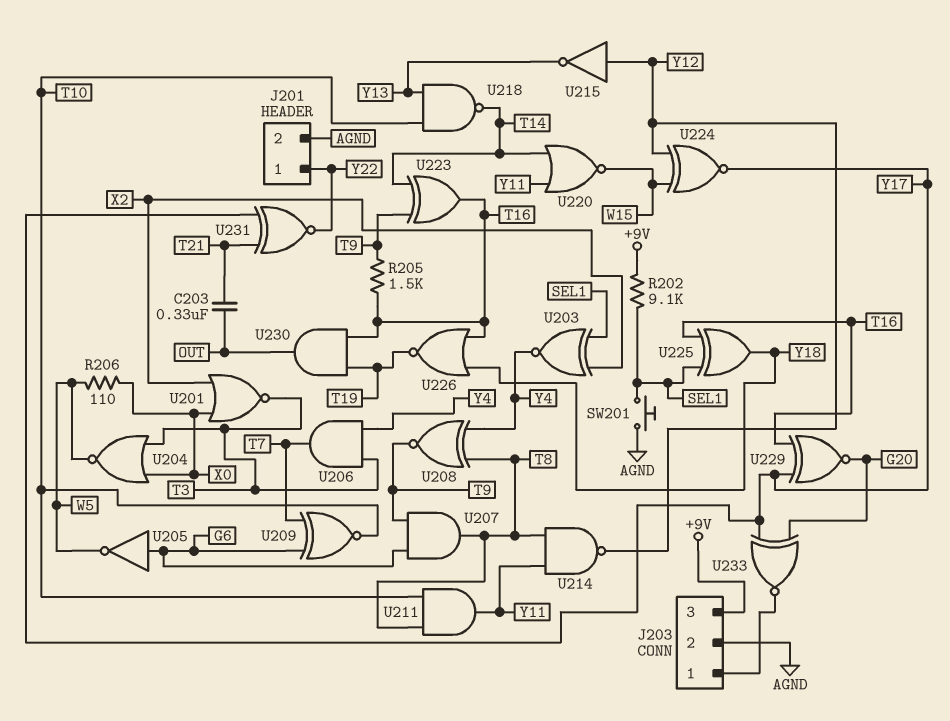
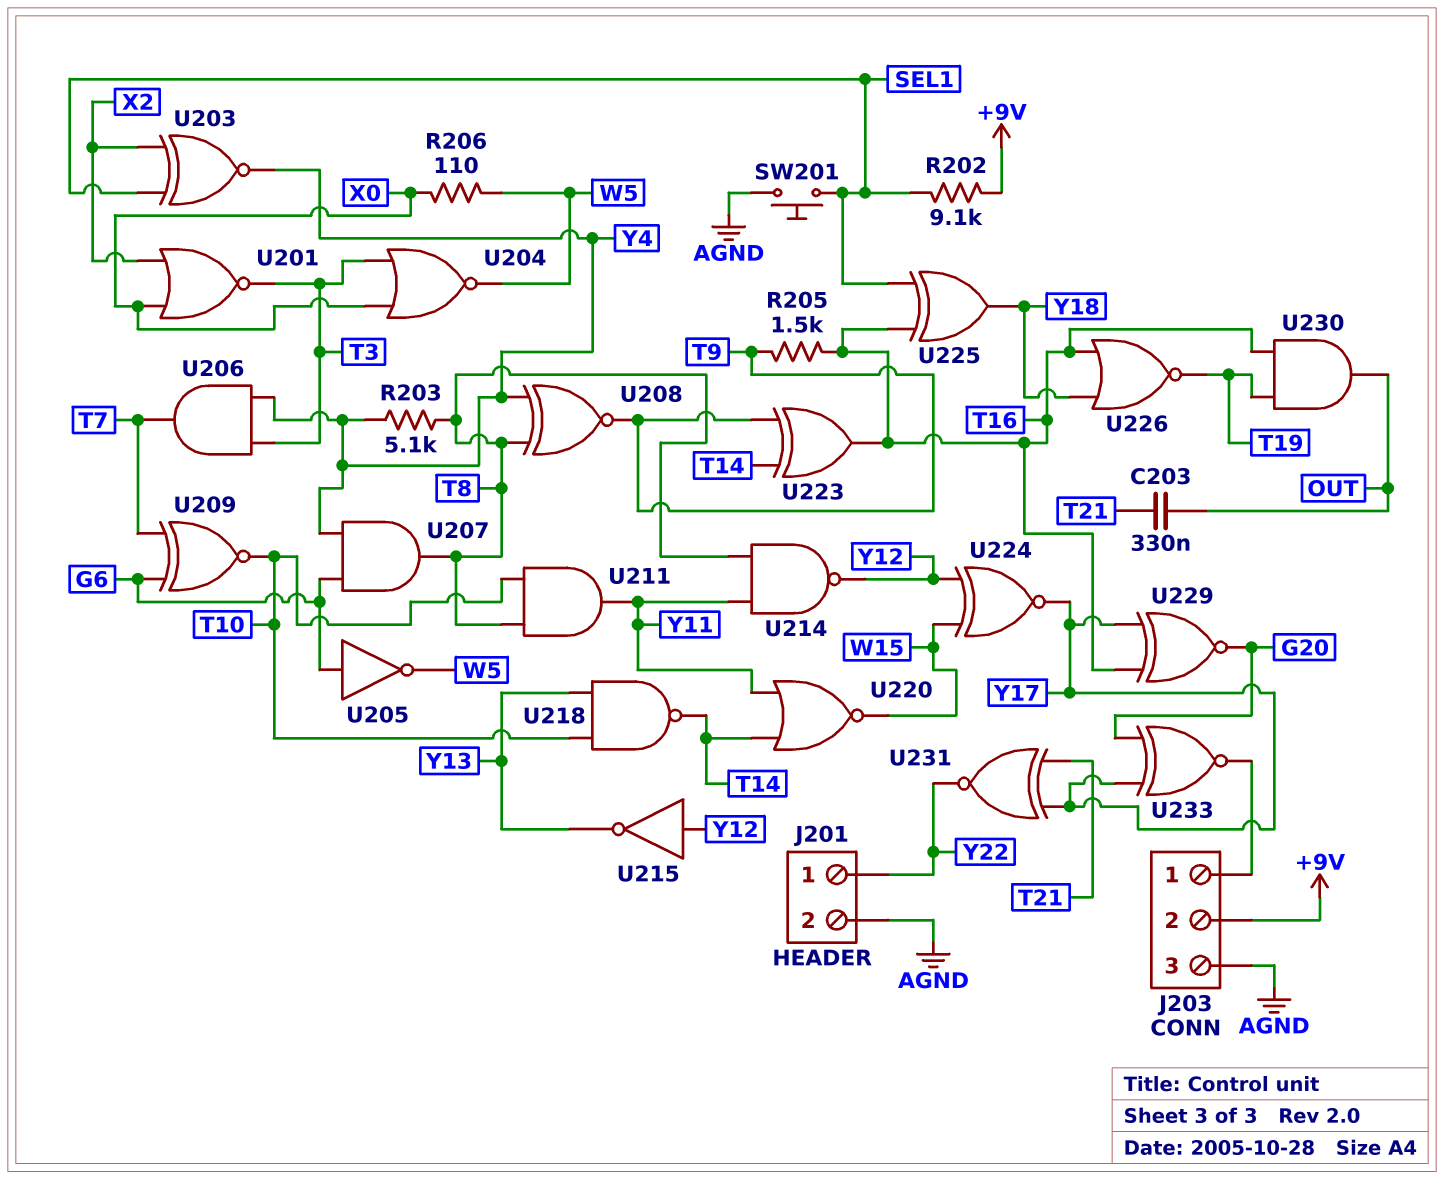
J203 pin 2: AGND -> +9V
J203 pin 3: +9V -> AGND
R203: none -> 5.1k (T8, Y4)
U207: AND (in G6, in T9, out T8) -> AND (in G6, in Y4, out T8)

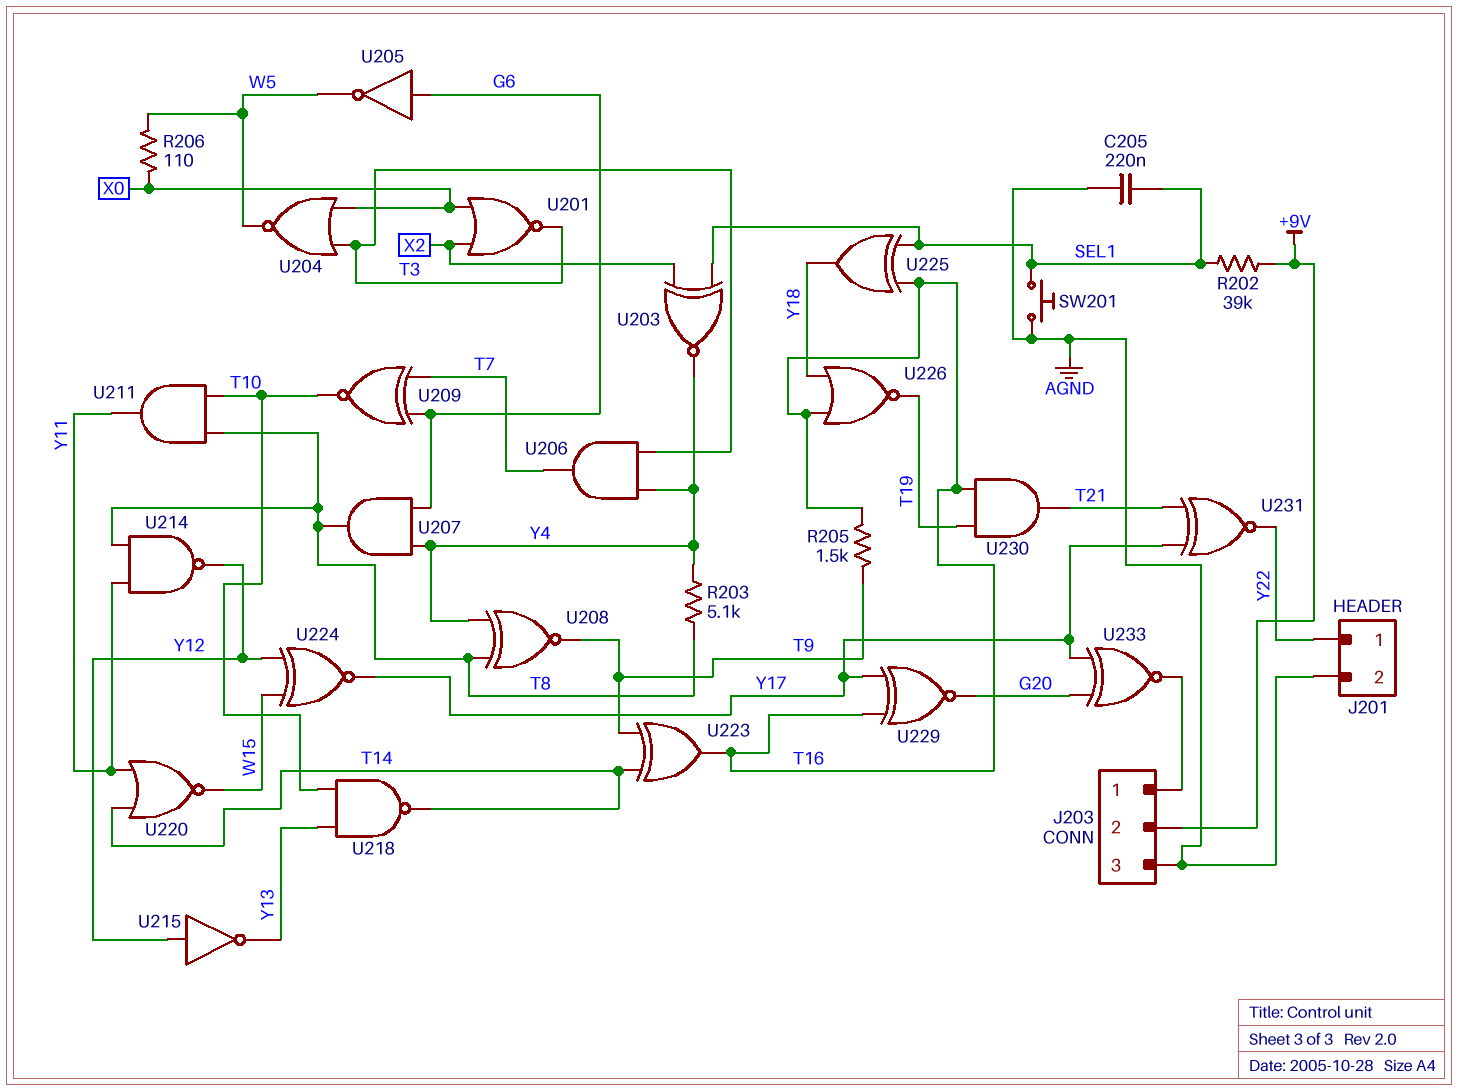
C203: 330nF (OUT, T21) -> none
C205: none -> 220nF (AGND, SEL1)
R202: 9.1k (+9V, SEL1) -> 39k (+9V, SEL1)
U230: AND (in T16, in T19, out OUT) -> AND (in T16, in T19, out T21)

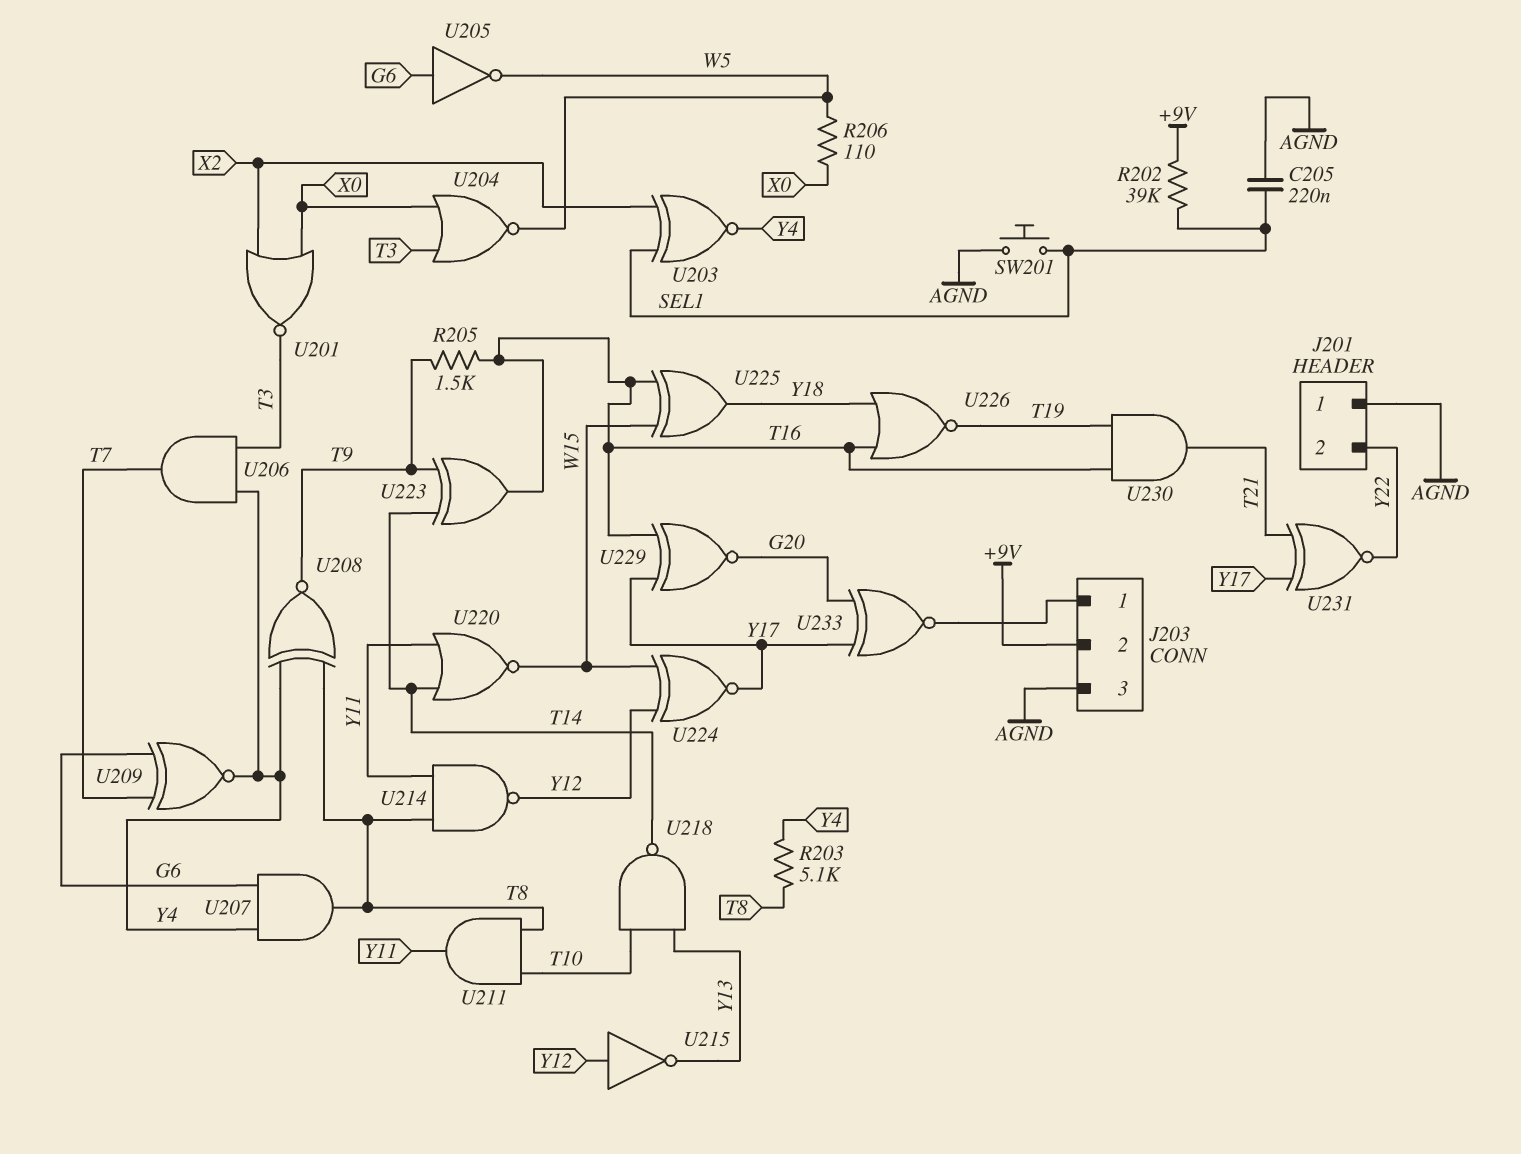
J201 pin 1: Y22 -> AGND
J201 pin 2: AGND -> Y22
U209: XNOR (in G6, in T7, out T10) -> XNOR (in G6, in T7, out Y4)
U225: XOR (in SEL1, in T16, out Y18) -> XOR (in T16, in W15, out Y18)

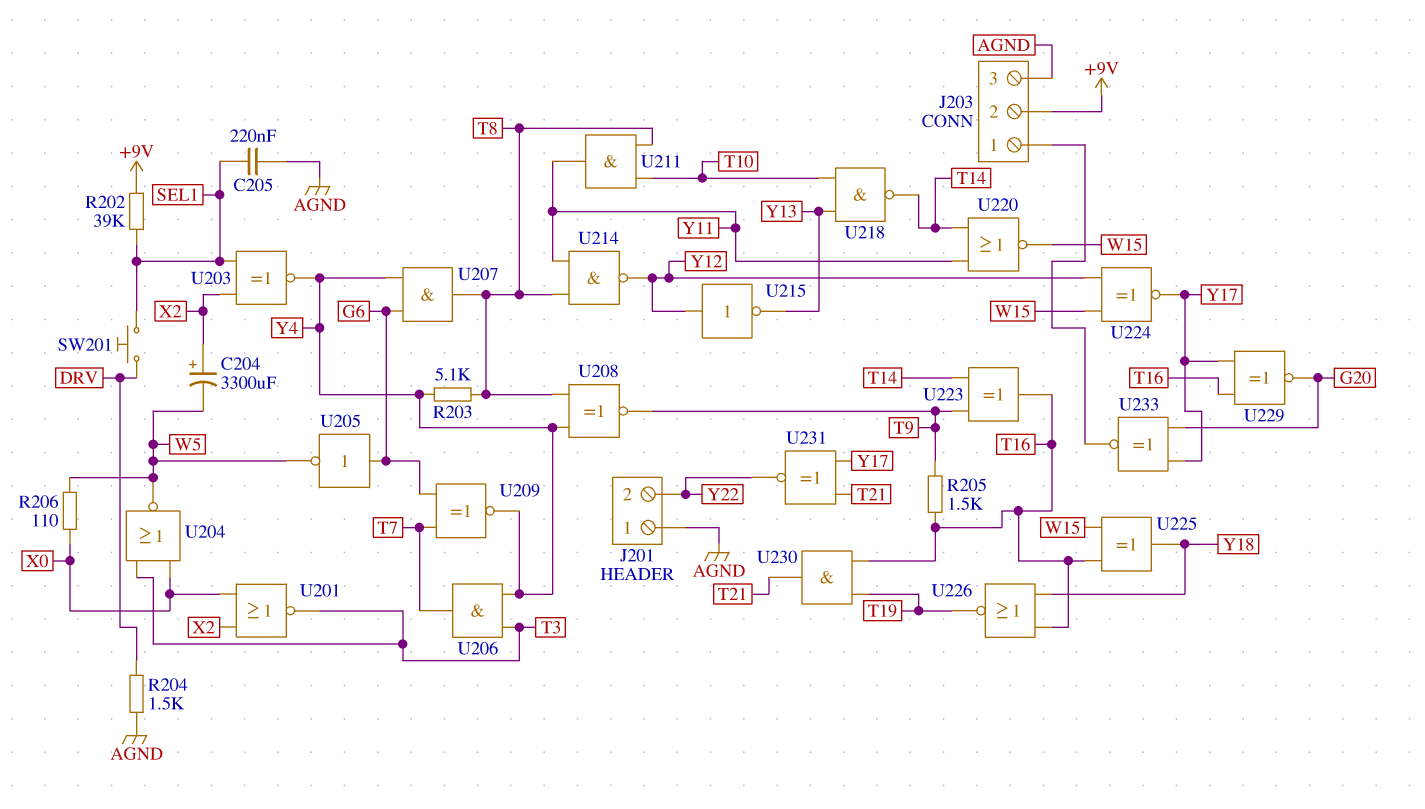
C204: none -> 3300uF (plus X2, minus W5)
R204: none -> 1.5k (AGND, DRV)
SW201: button (AGND, SEL1) -> button (DRV, SEL1)

